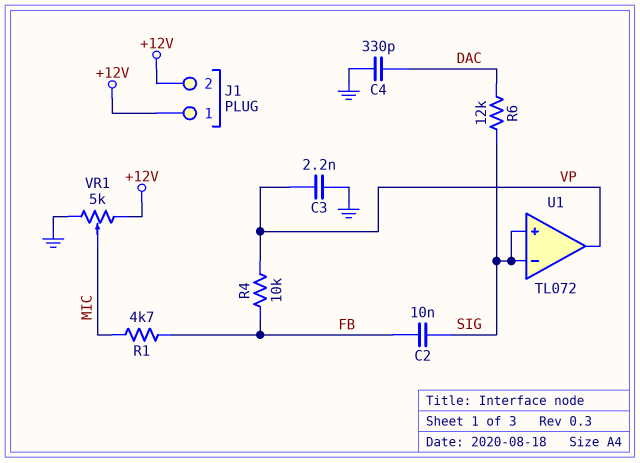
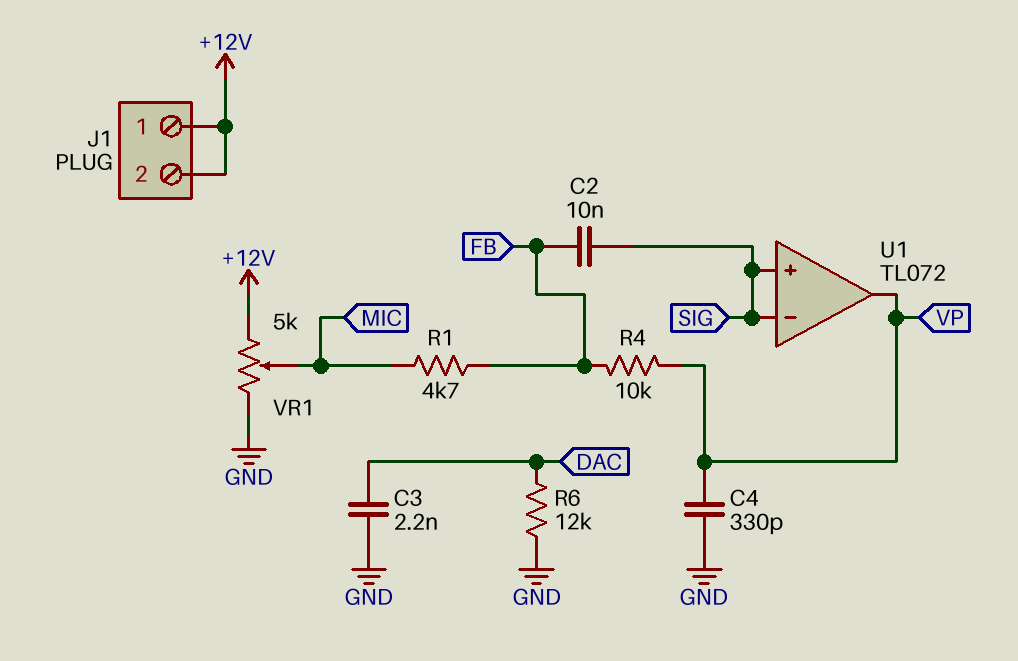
C3: 2.2nF (GND, VP) -> 2.2nF (DAC, GND)
C4: 330pF (DAC, GND) -> 330pF (GND, VP)
R6: 12k (DAC, SIG) -> 12k (DAC, GND)

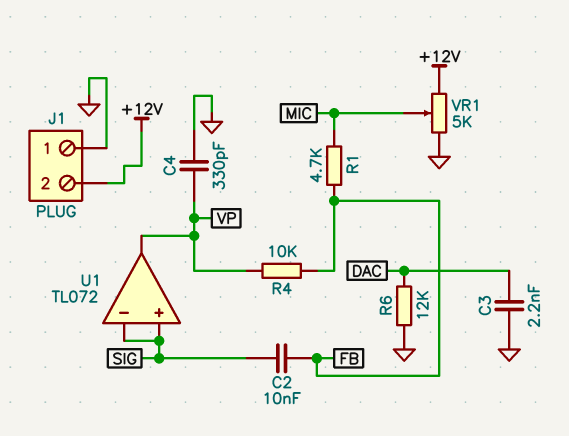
J1 pin 1: +12V -> GND

